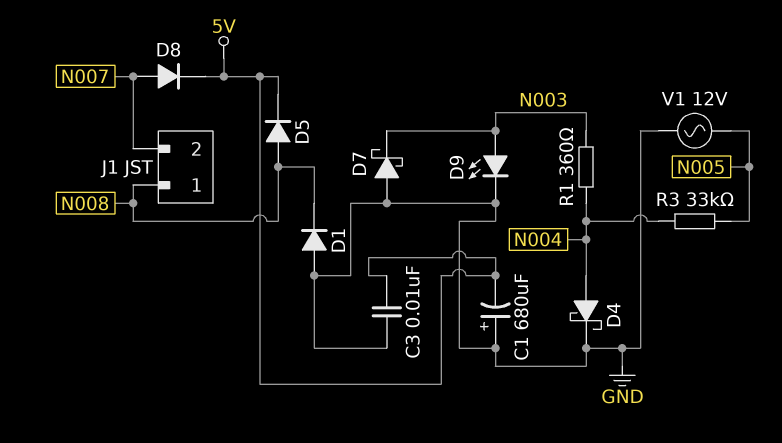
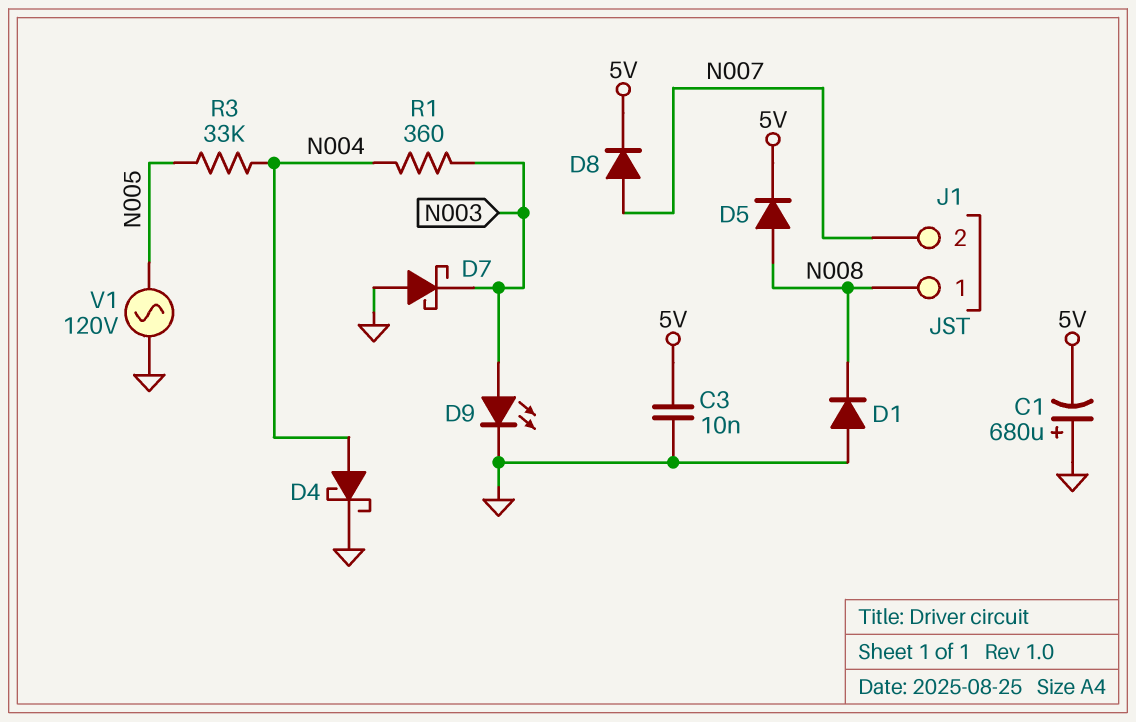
V1: AC 12V (GND, N005) -> AC 120V (GND, N005)

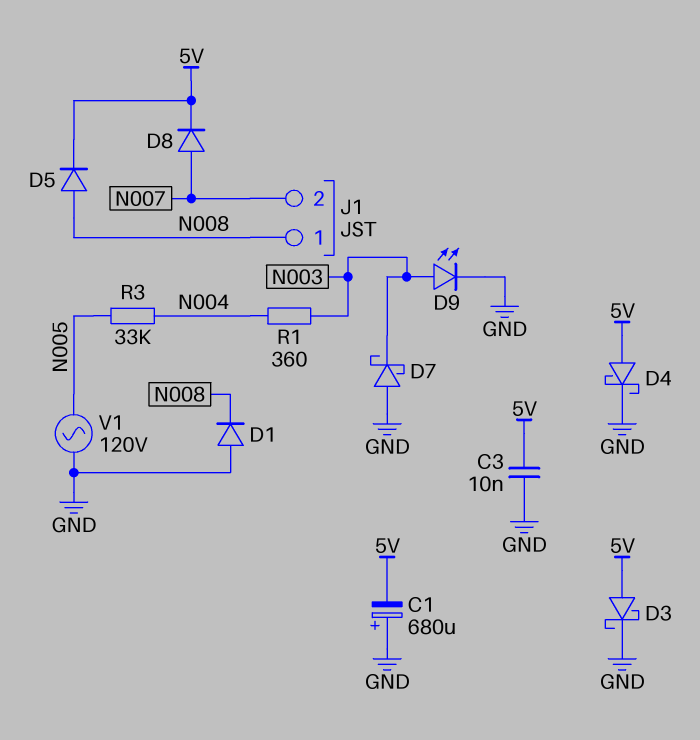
D3: none -> schottky (A 5V, K GND)
D4: schottky (A N004, K GND) -> schottky (A 5V, K GND)

